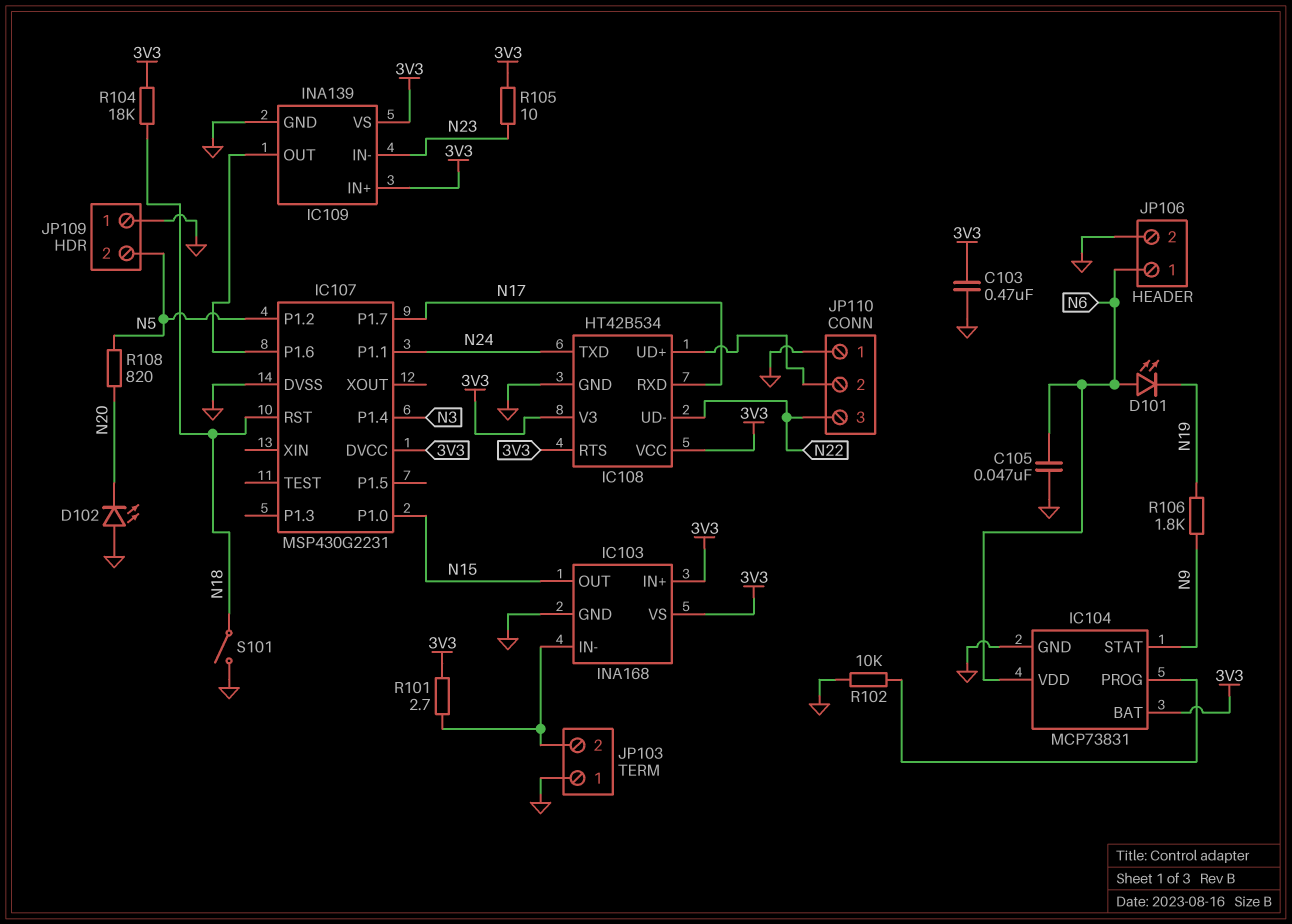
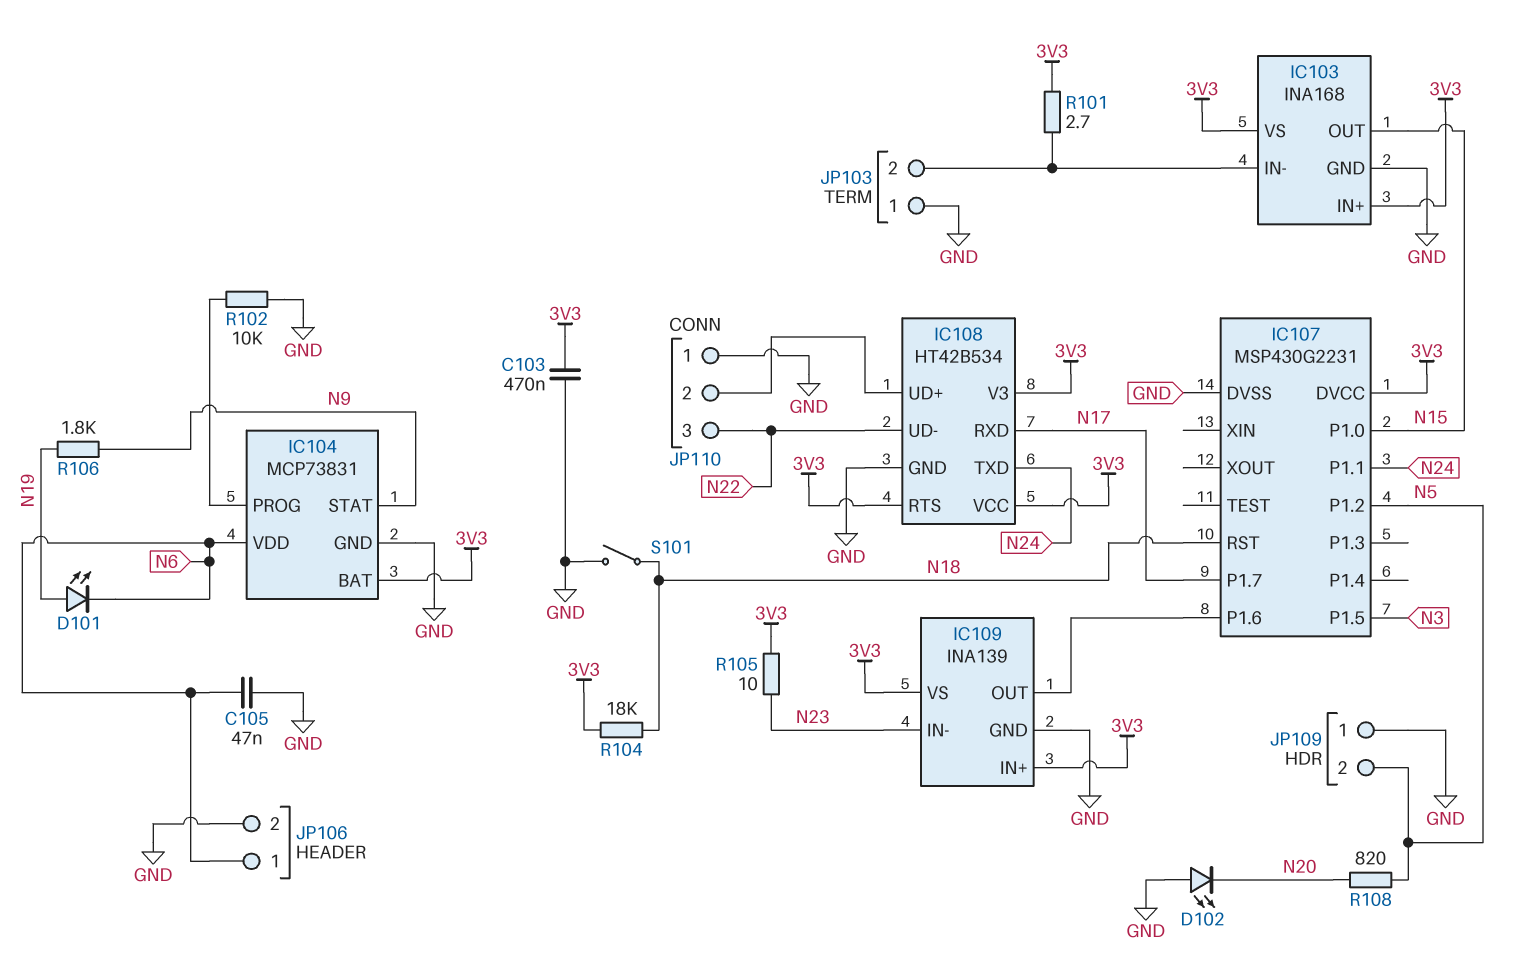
D101: LED (A N6, K N19) -> LED (A N19, K N6)
IC107 pin P1.4: N3 -> none
IC107 pin P1.5: none -> N3

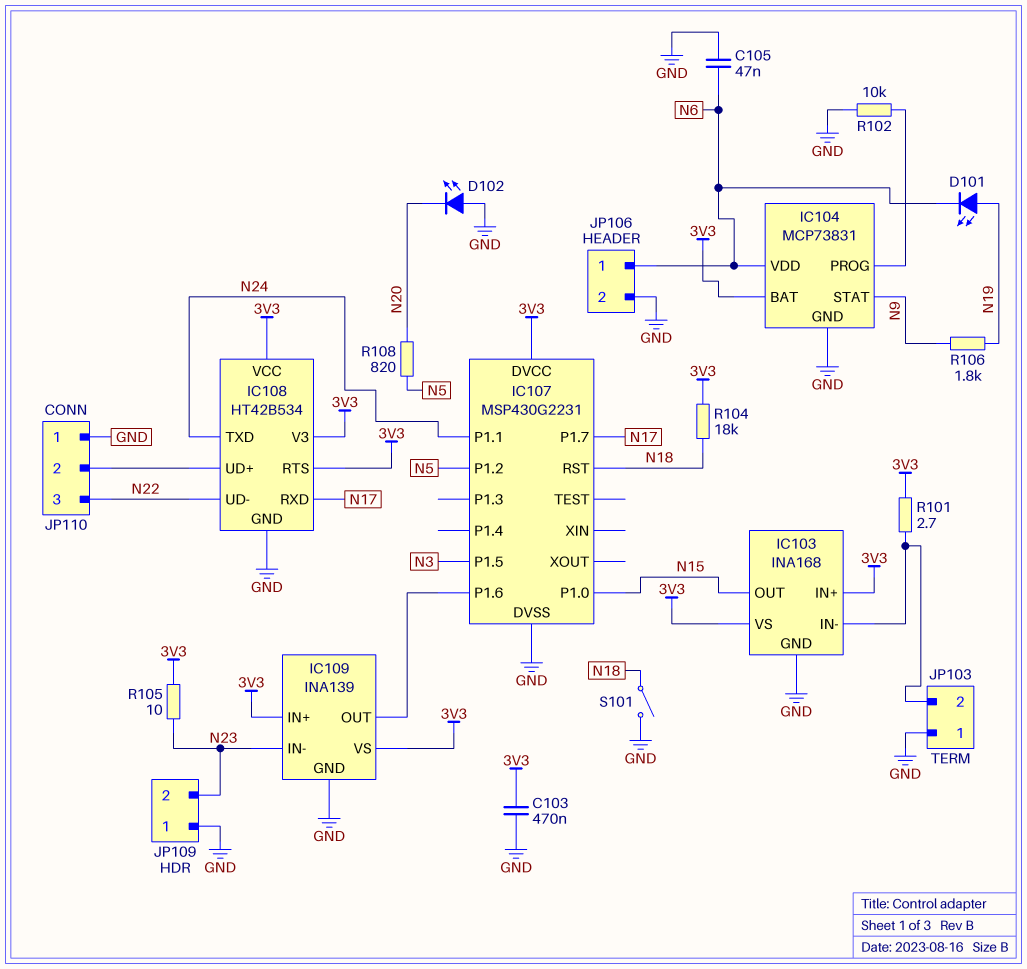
JP109 pin 2: N5 -> N23

